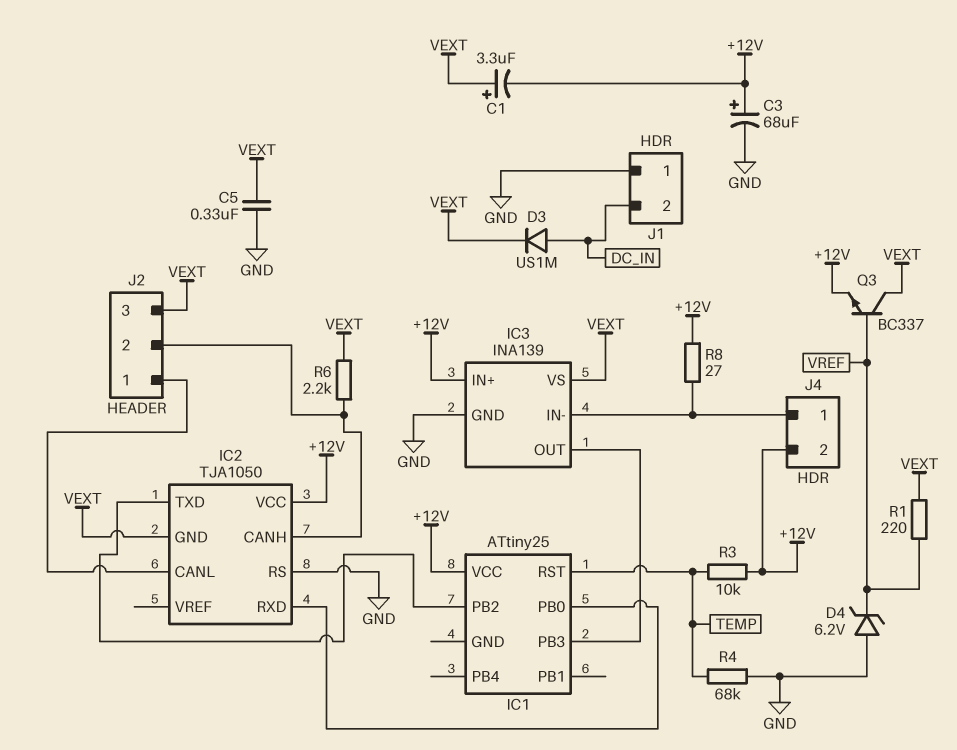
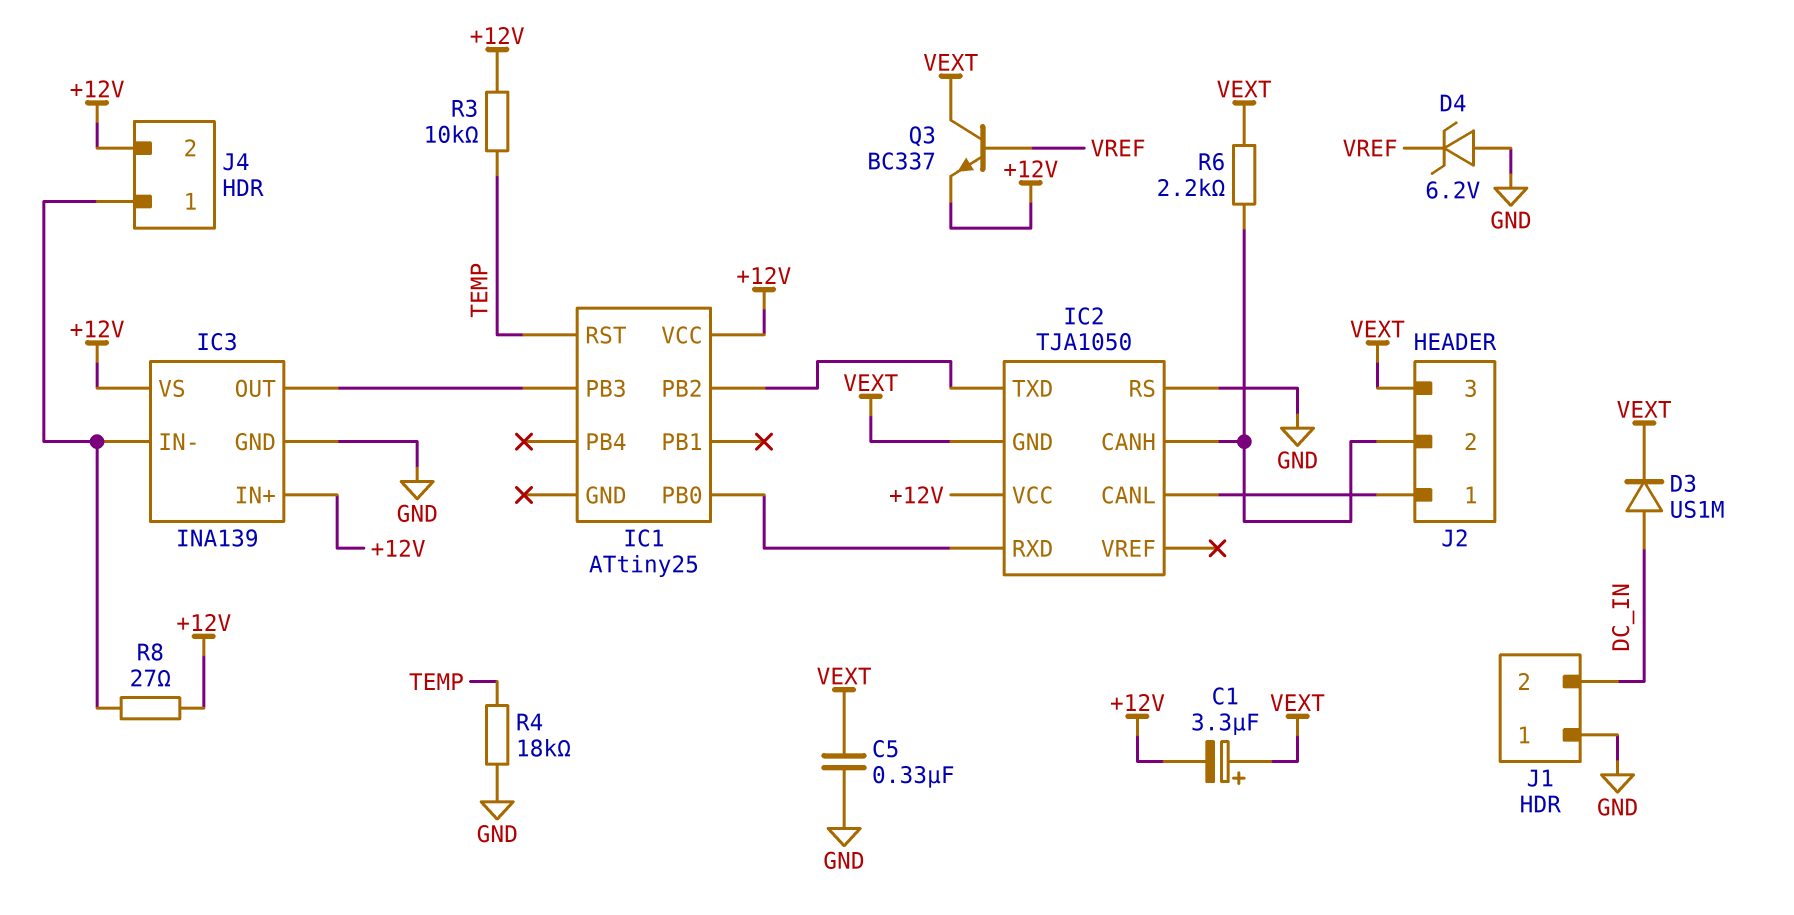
C3: 68uF (plus +12V, minus GND) -> none
IC3 pin VS: VEXT -> +12V
R1: 220 (VEXT, VREF) -> none
R4: 68k (GND, TEMP) -> 18k (GND, TEMP)

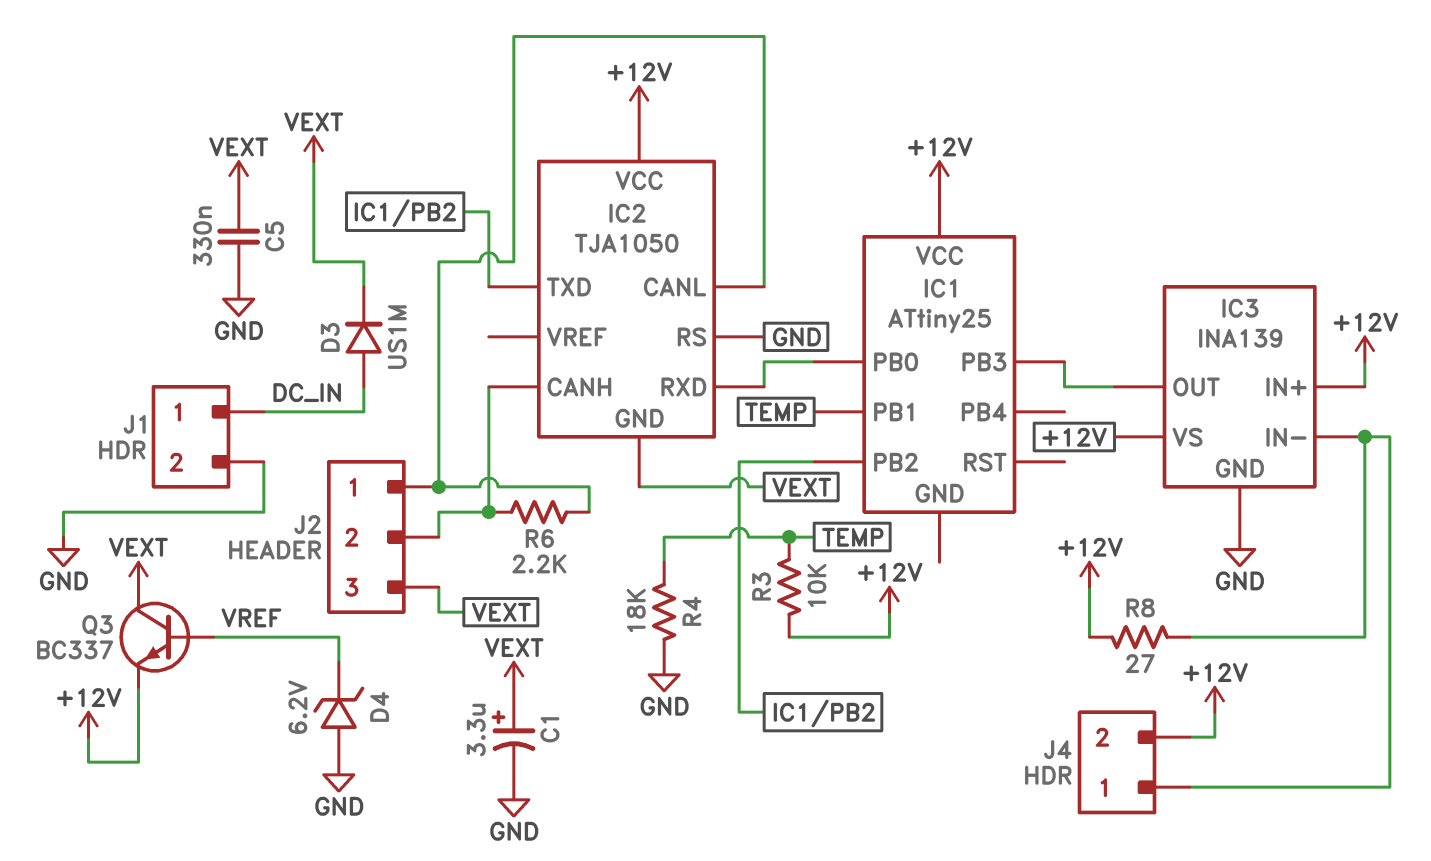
C1: 3.3uF (plus VEXT, minus +12V) -> 3.3uF (plus VEXT, minus GND)
IC1 pin PB1: none -> TEMP
IC1 pin RST: TEMP -> none
J1 pin 1: GND -> DC_IN
J1 pin 2: DC_IN -> GND
R6: 2.2k (IC2/CANH, VEXT) -> 2.2k (IC2/CANH, IC2/CANL)

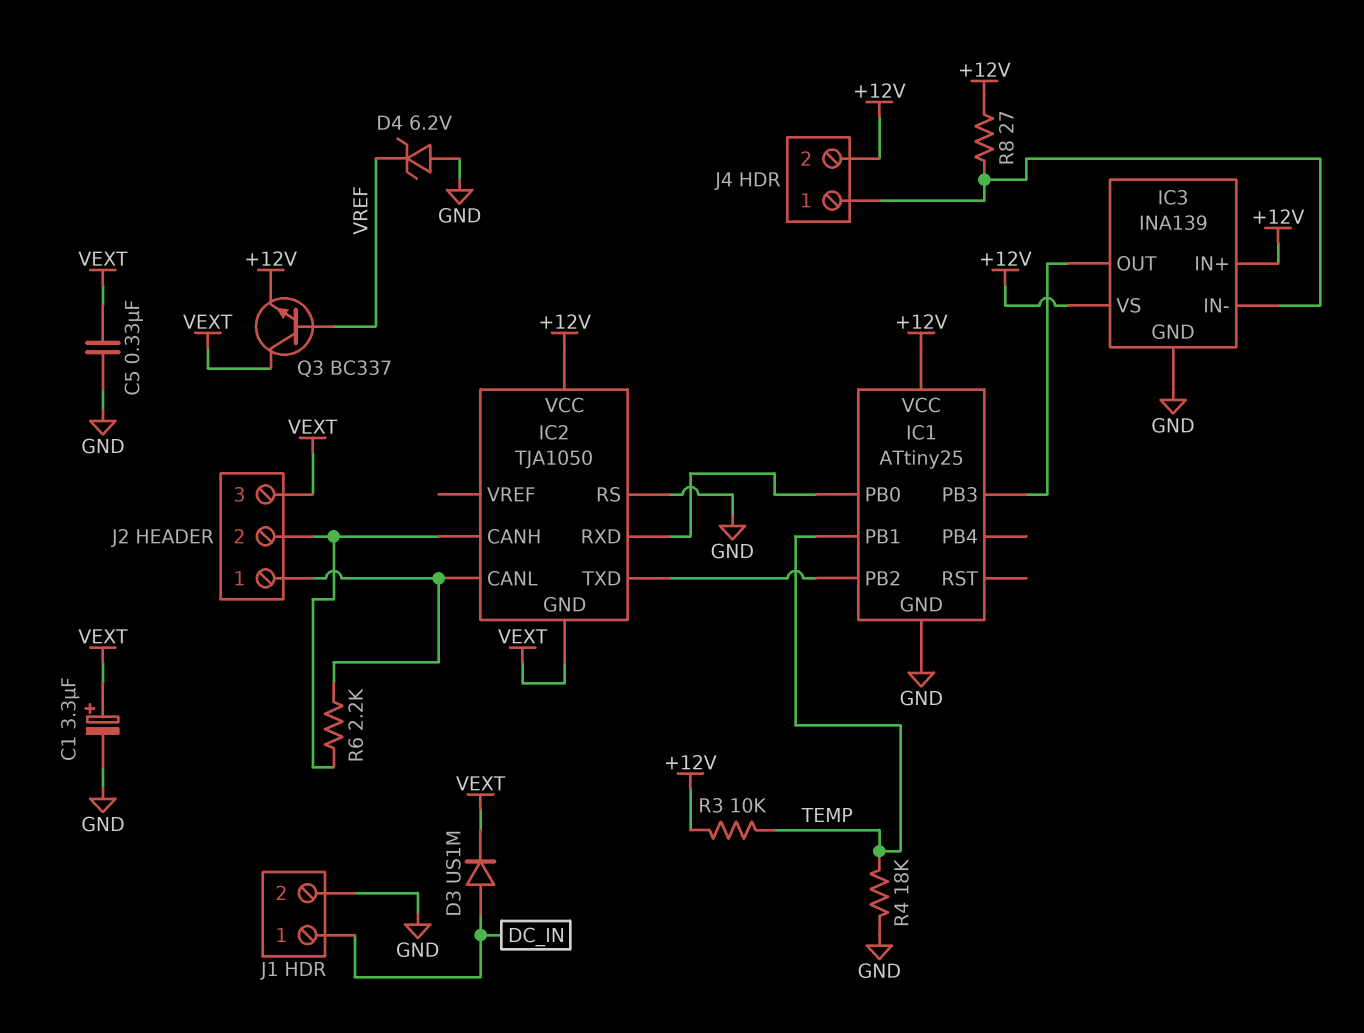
IC1 pin GND: none -> GND

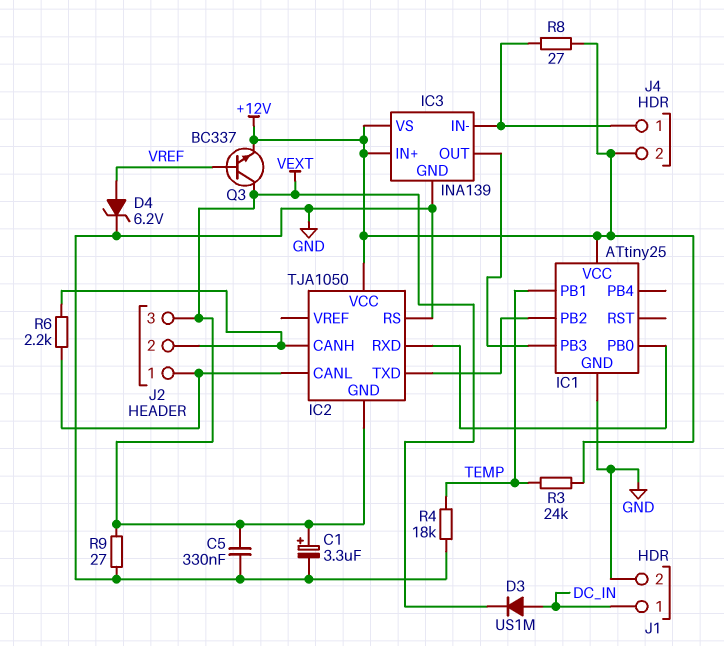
D4: zener 6.2V (A GND, K VREF) -> zener 6.2V (A VREF, K GND)
R3: 10k (+12V, TEMP) -> 24k (+12V, TEMP)
R9: none -> 27 (GND, VEXT)

